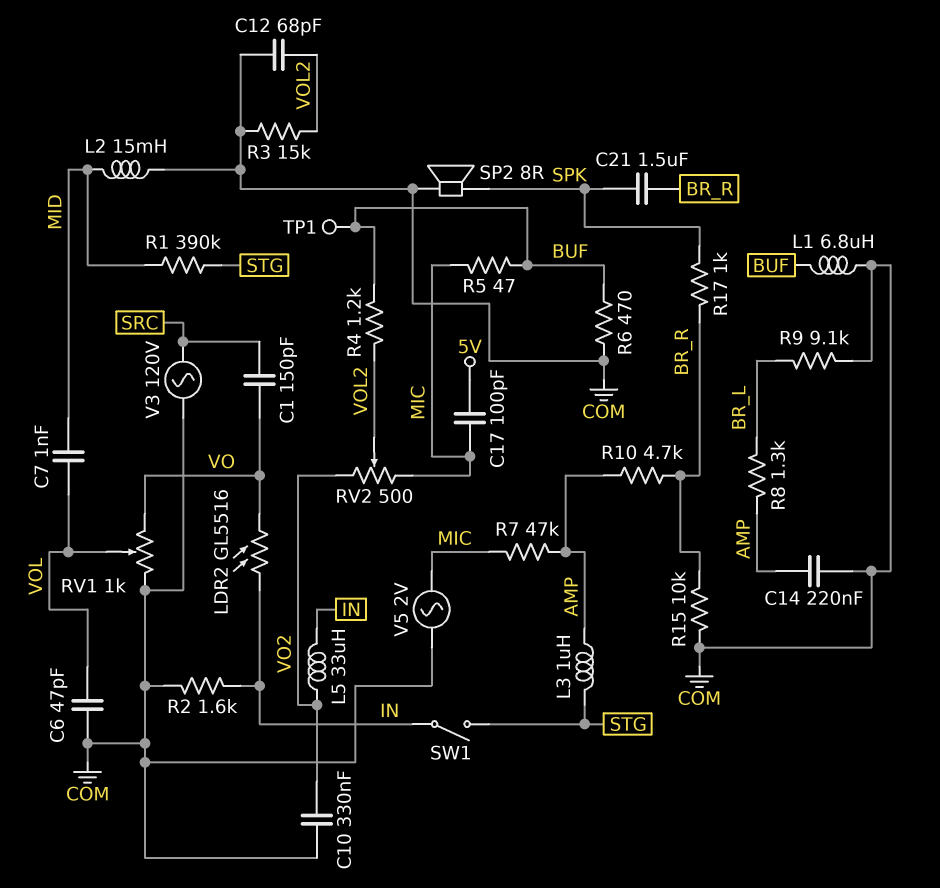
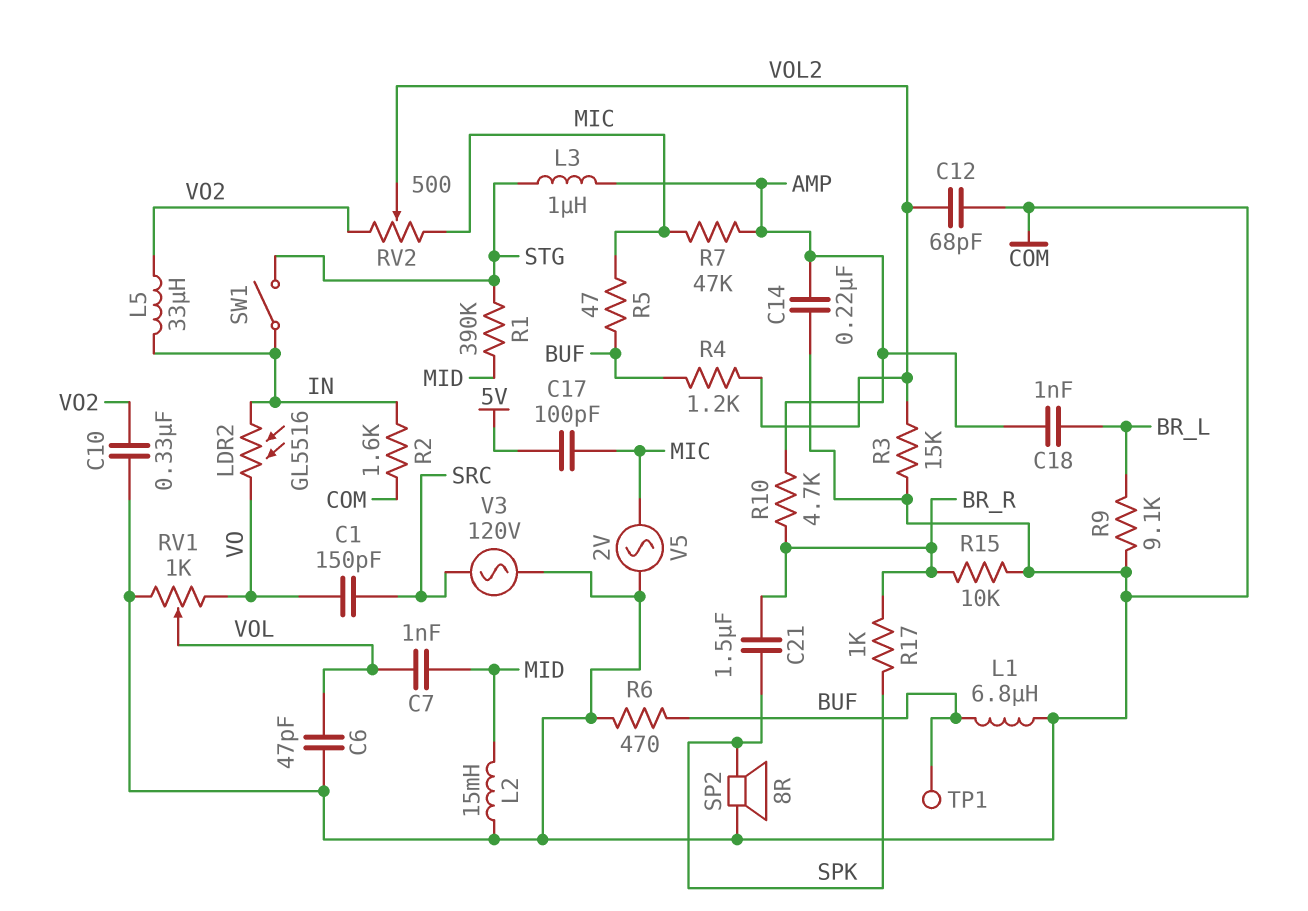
C18: none -> 1nF (AMP, BR_L)
R8: 1.3k (AMP, BR_L) -> none

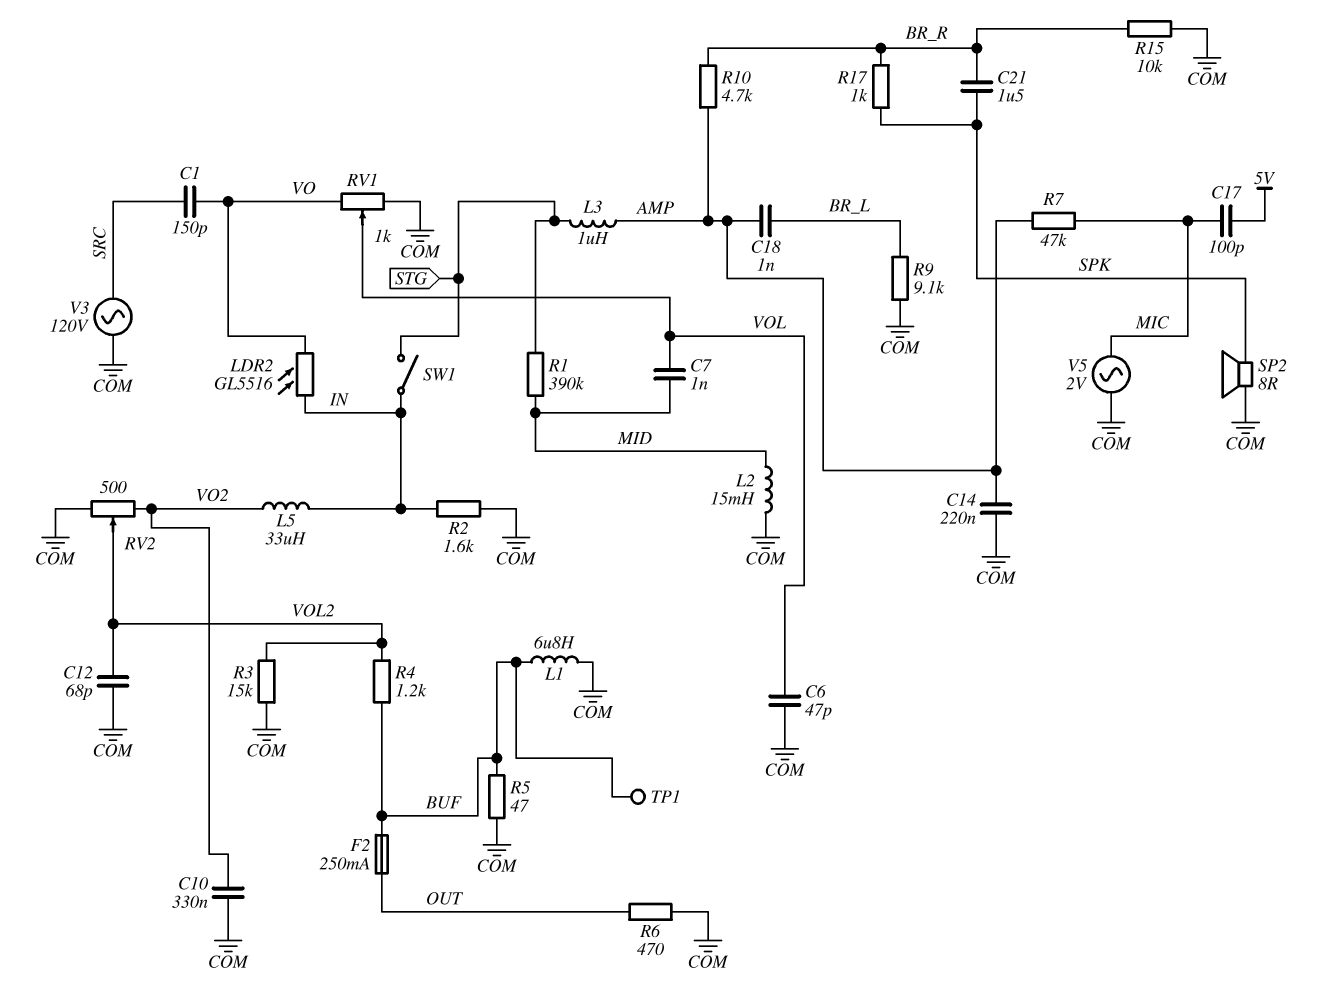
F2: none -> 250mA (BUF, OUT)
R5: 47 (BUF, MIC) -> 47 (BUF, COM)
R6: 470 (BUF, COM) -> 470 (COM, OUT)
RV2: 500 (MIC, VO2, wiper VOL2) -> 500 (COM, VO2, wiper VOL2)

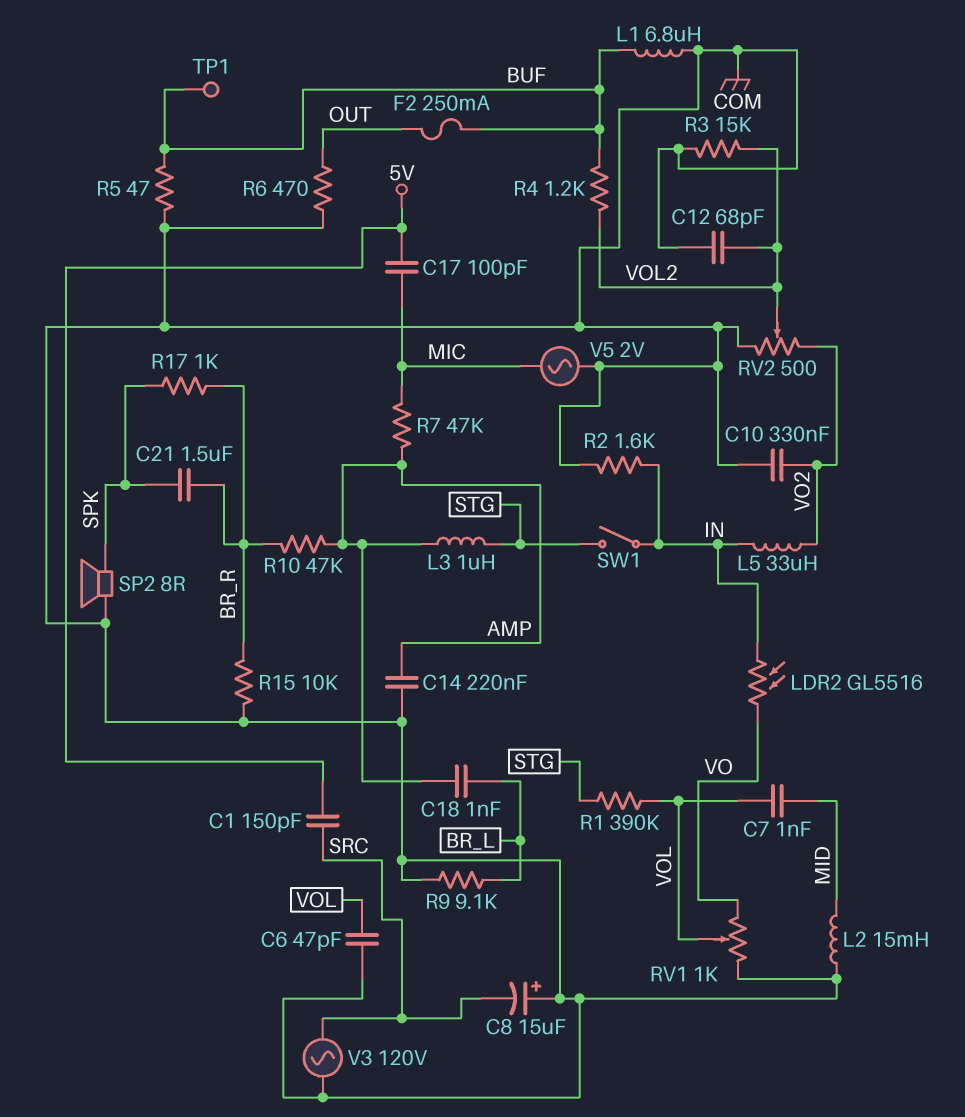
C1: 150pF (SRC, VO) -> 150pF (5V, SRC)
C8: none -> 15uF (plus COM, minus SRC)
R1: 390k (MID, STG) -> 390k (STG, VOL)
R10: 4.7k (AMP, BR_R) -> 47k (AMP, BR_R)

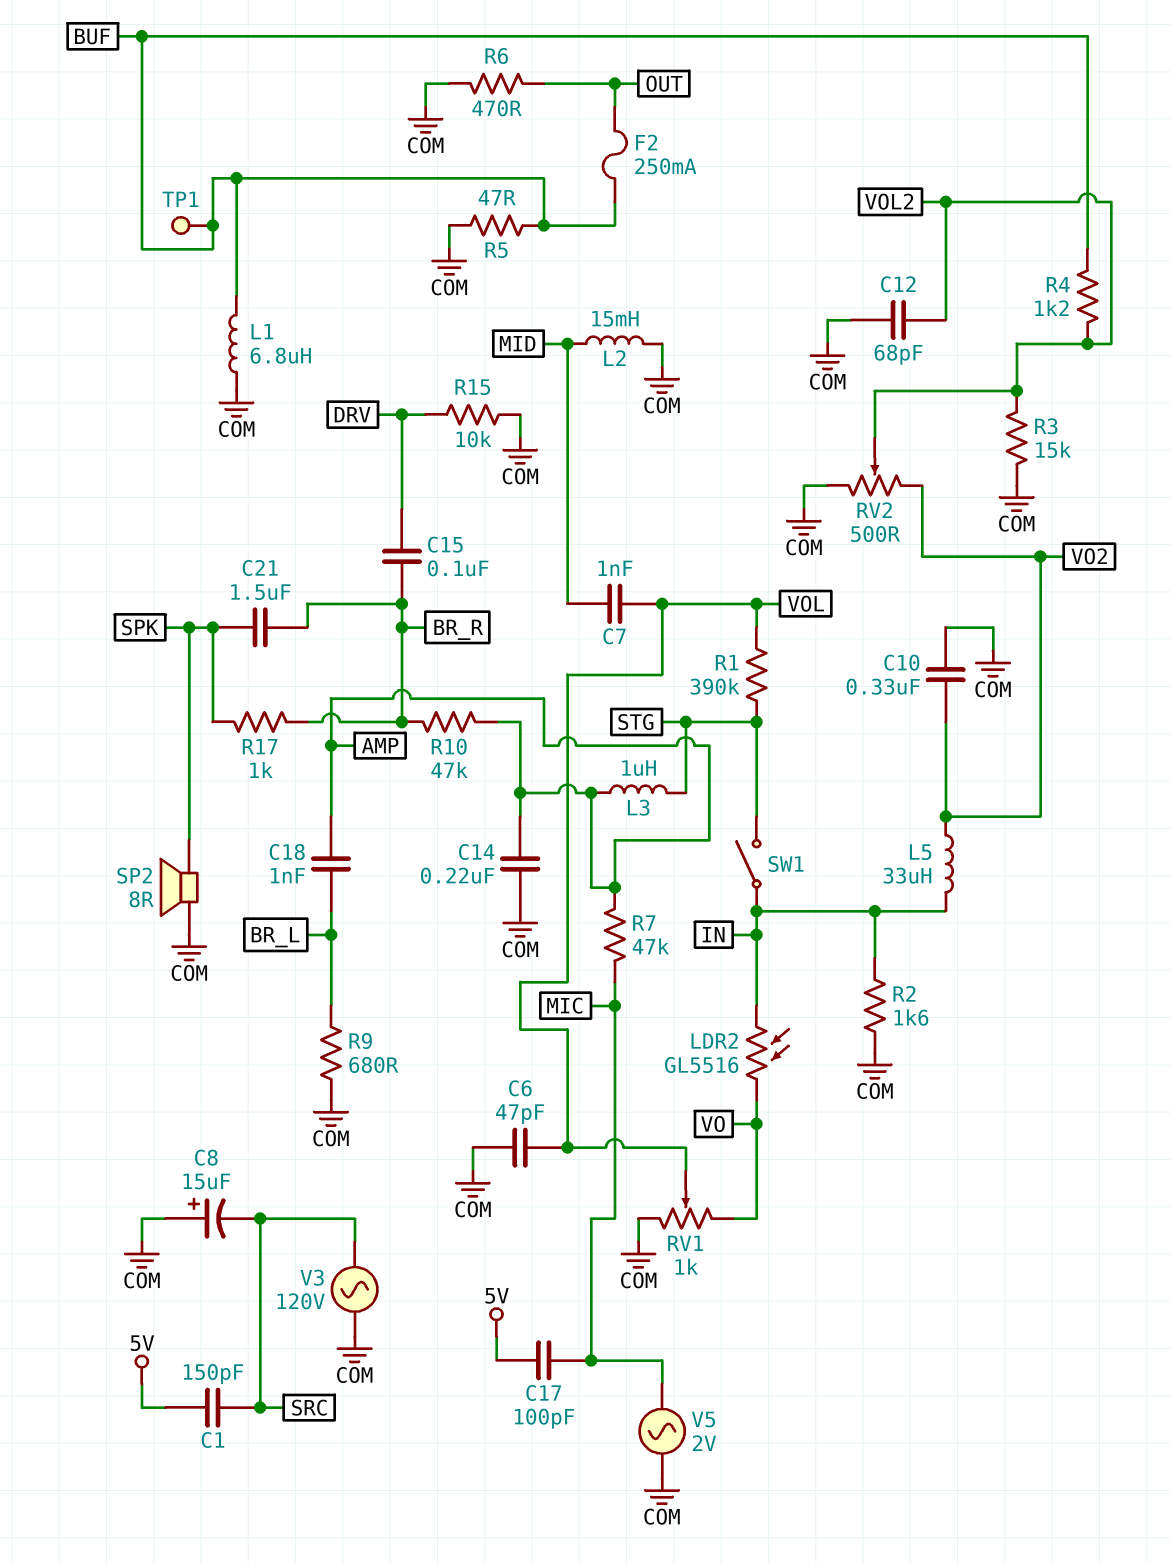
C15: none -> 100nF (BR_R, DRV)
R9: 9.1k (BR_L, COM) -> 680 (BR_L, COM)
R15: 10k (BR_R, COM) -> 10k (COM, DRV)

